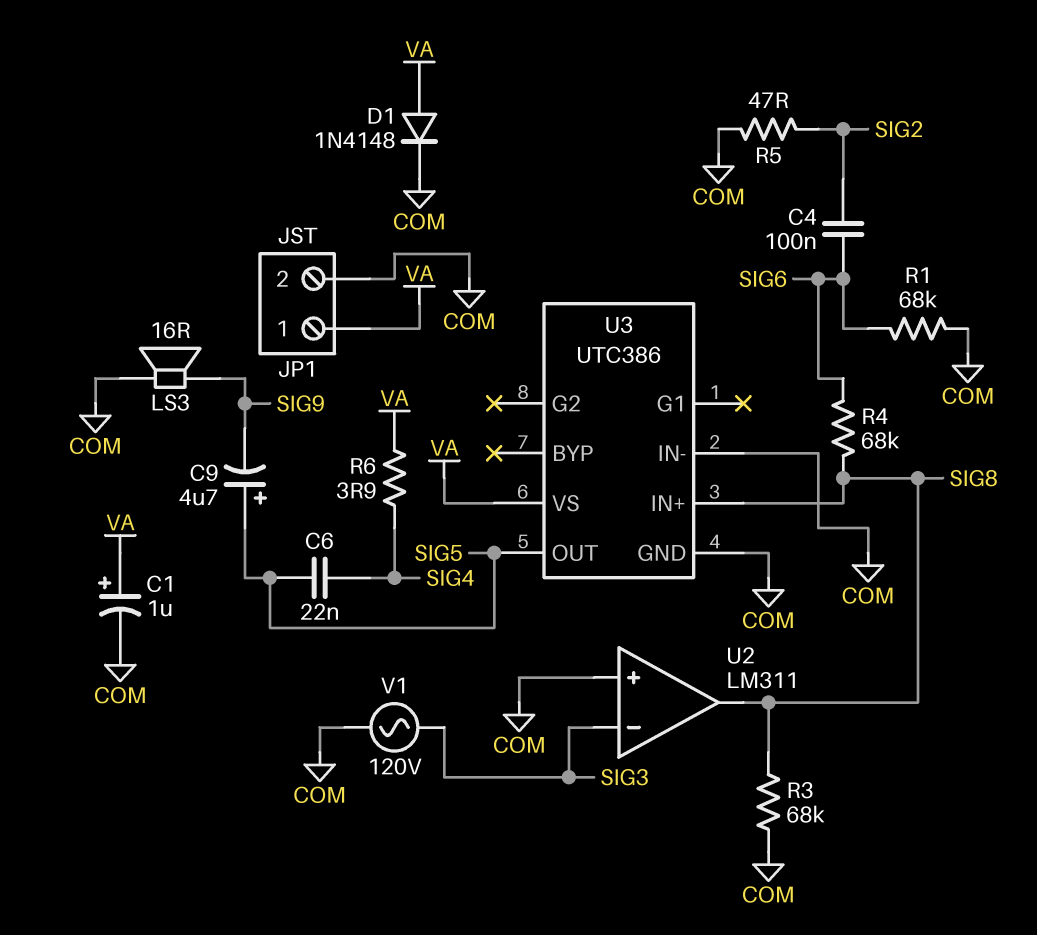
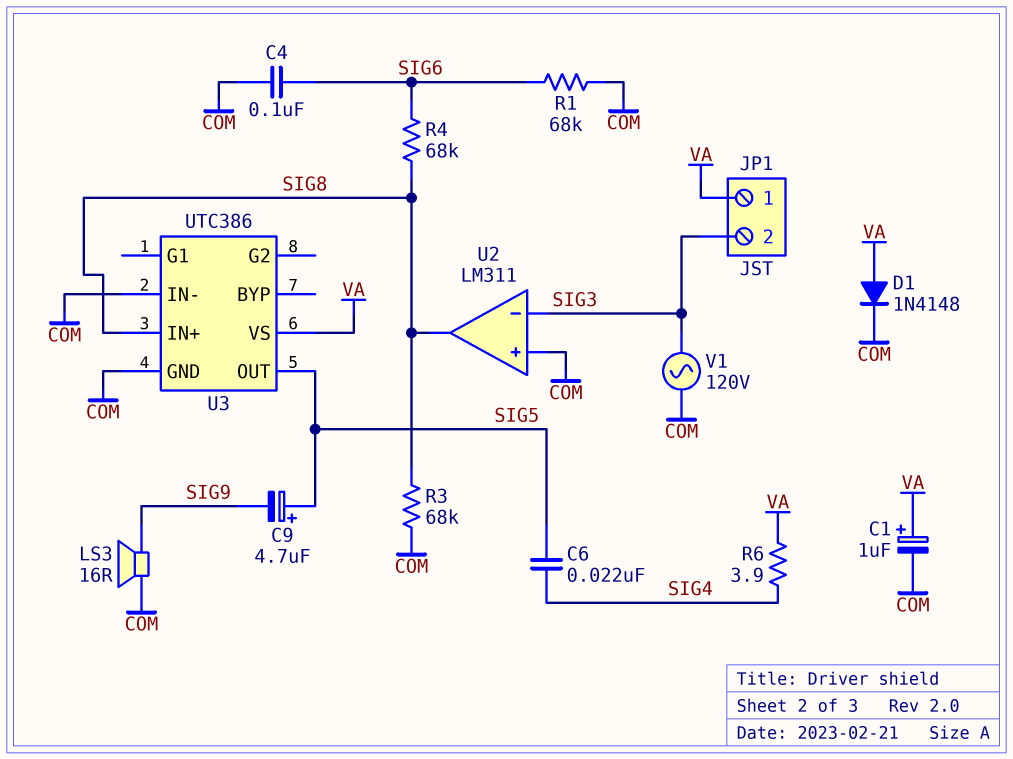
C4: 100nF (SIG2, SIG6) -> 100nF (COM, SIG6)
JP1 pin 2: COM -> SIG3
R5: 47 (COM, SIG2) -> none

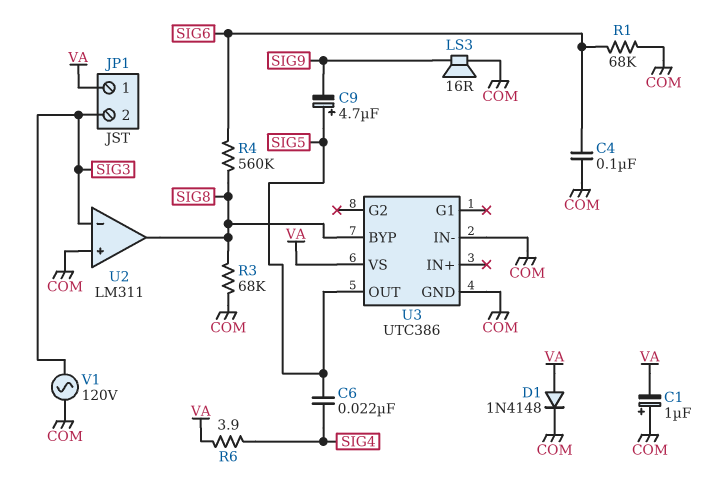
C1: 1uF (plus VA, minus COM) -> 1uF (plus COM, minus VA)
R4: 68k (SIG6, SIG8) -> 560k (SIG6, SIG8)
U3 pin BYP: none -> SIG8
U3 pin IN+: SIG8 -> none

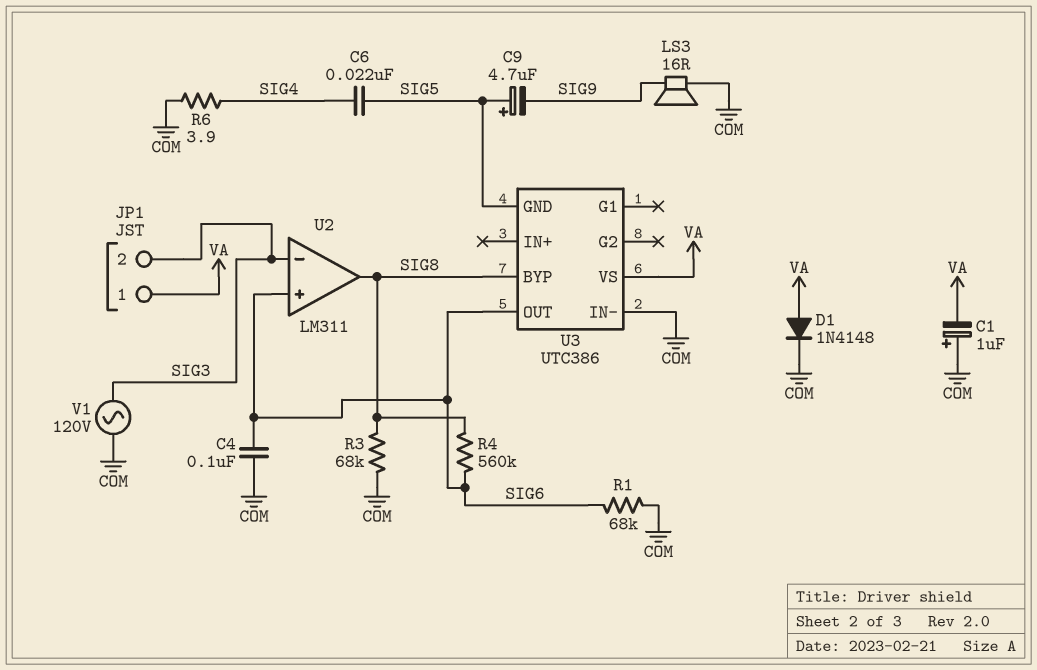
R6: 3.9 (SIG4, VA) -> 3.9 (COM, SIG4)
U2 pin in+: COM -> SIG6
U3 pin GND: COM -> SIG5
U3 pin OUT: SIG5 -> SIG6

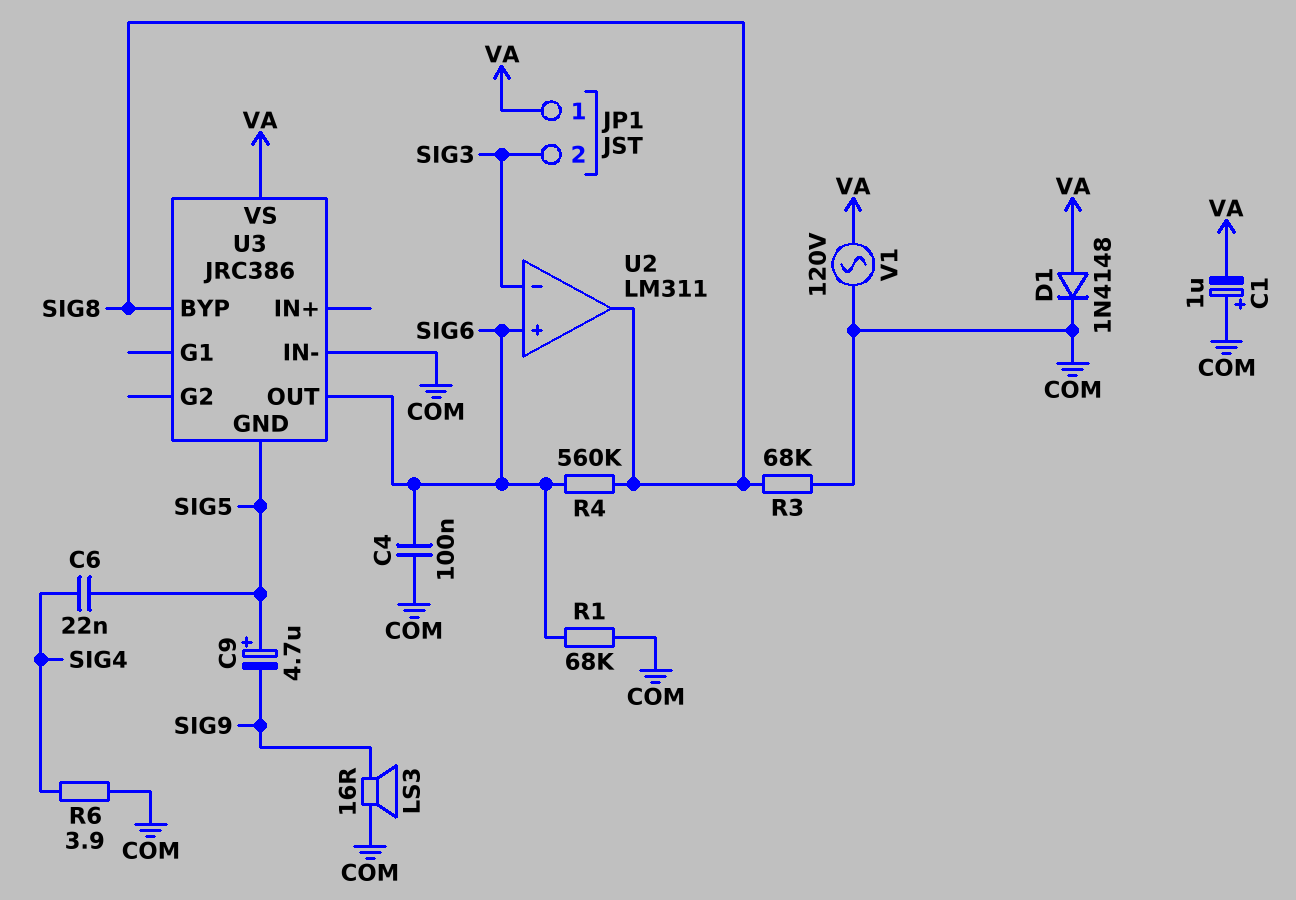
U3: UTC386 -> JRC386
V1: AC 120V (COM, SIG3) -> AC 120V (COM, VA)

